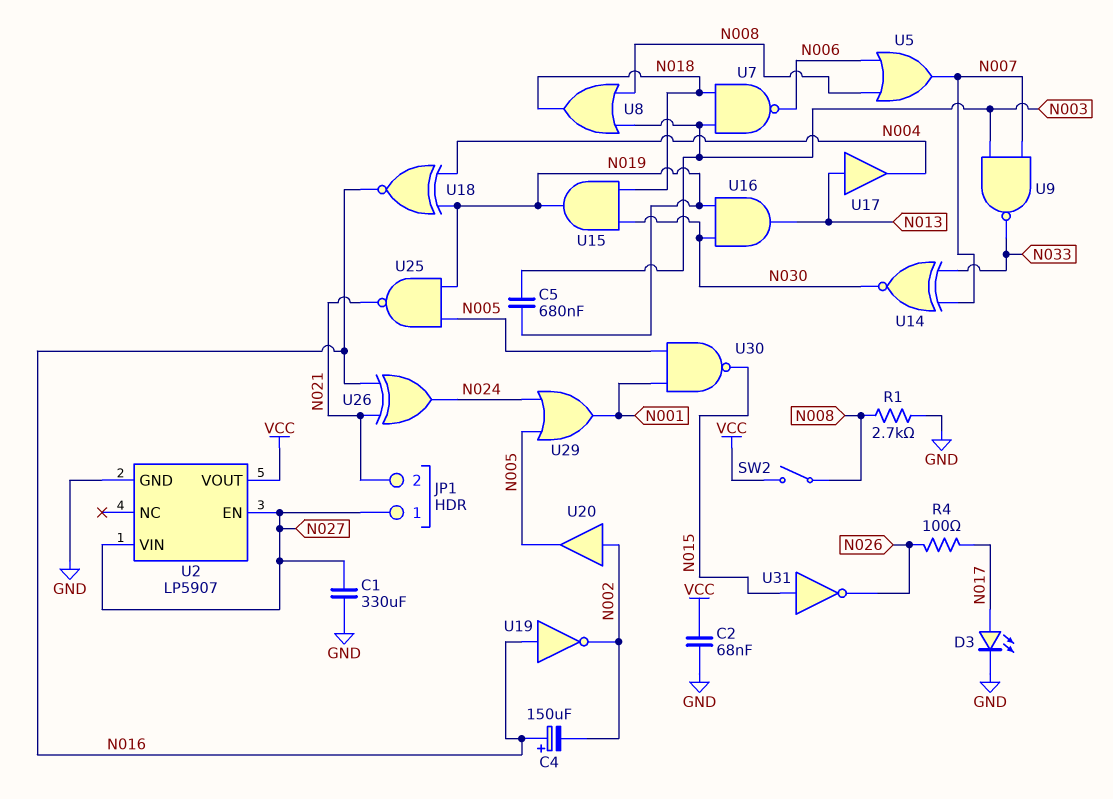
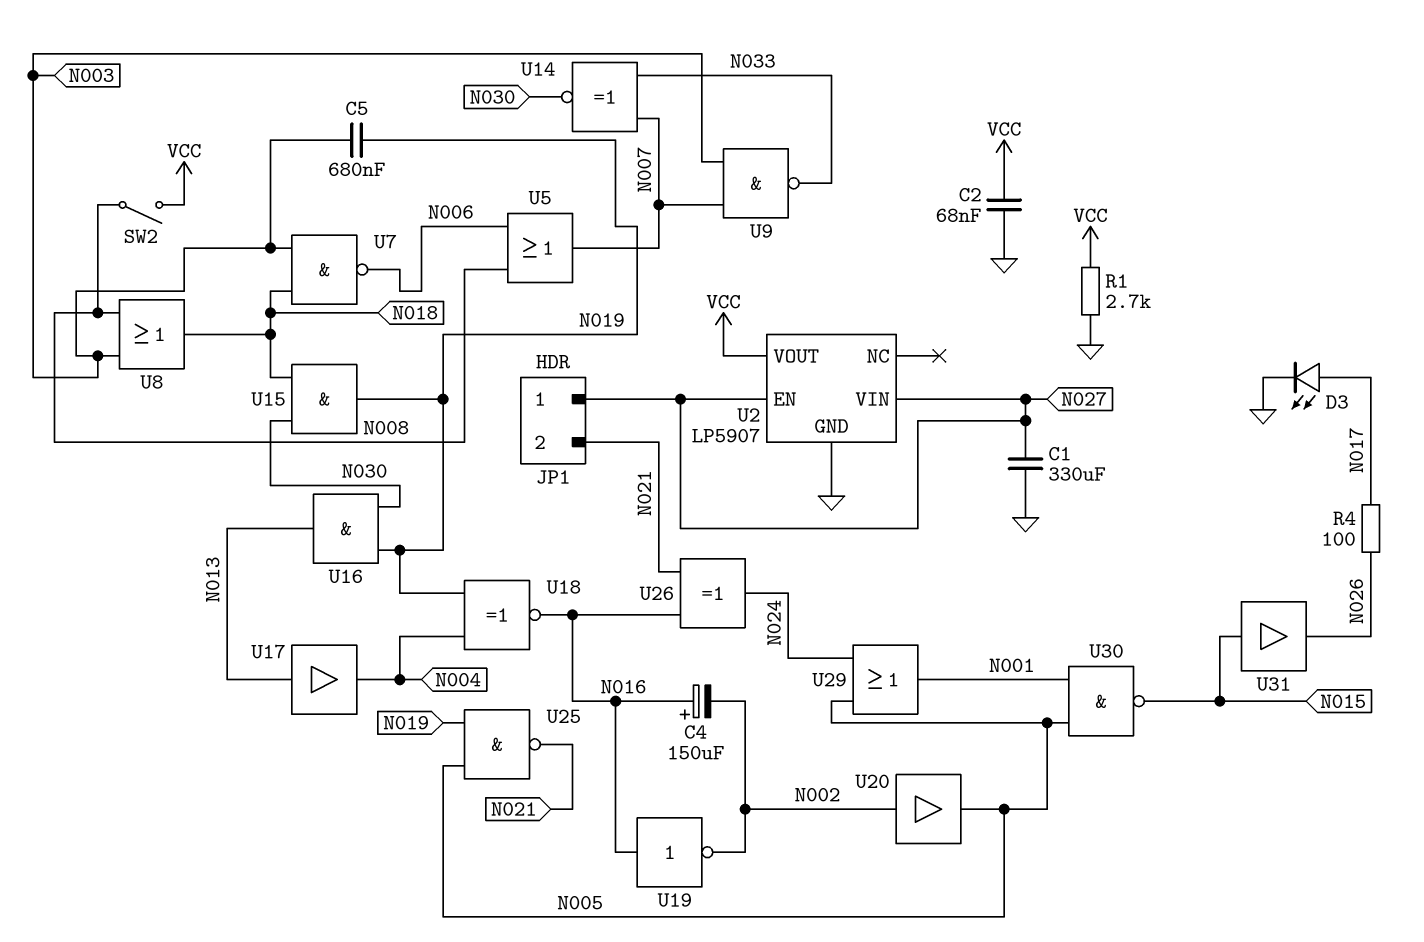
R1: 2.7k (GND, N008) -> 2.7k (GND, VCC)
U31: NOT (in N015, out N026) -> buffer (in N015, out N026)

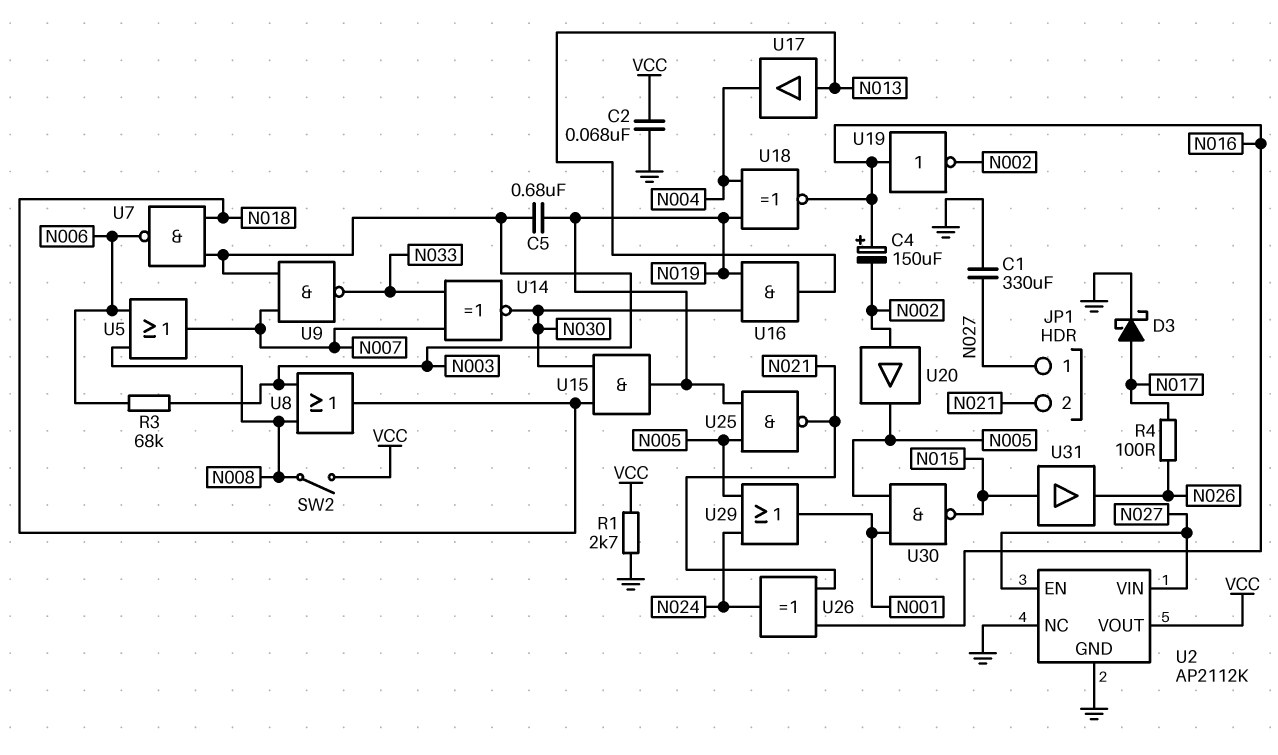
D3: LED (A N017, K GND) -> schottky (A N017, K GND)
R3: none -> 68k (N003, N006)
U2: LP5907 -> AP2112K
U2 pin NC: none -> GND

